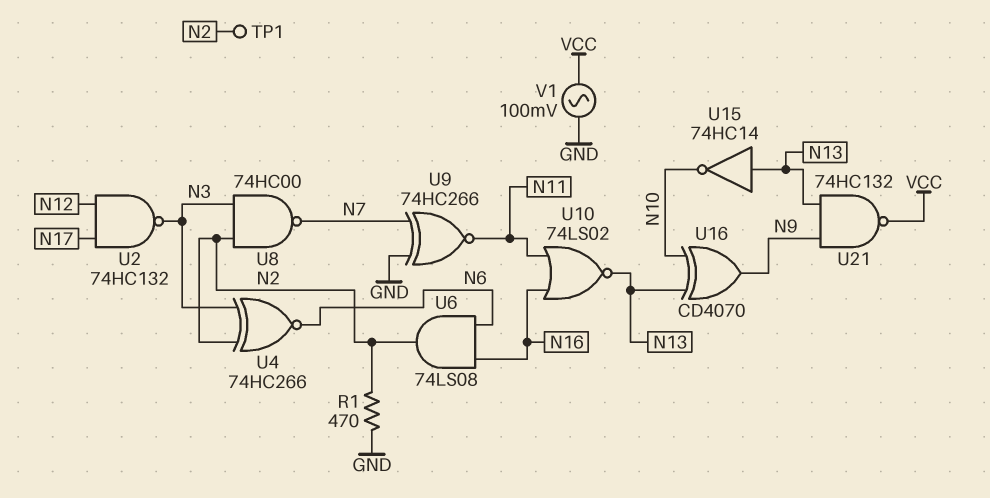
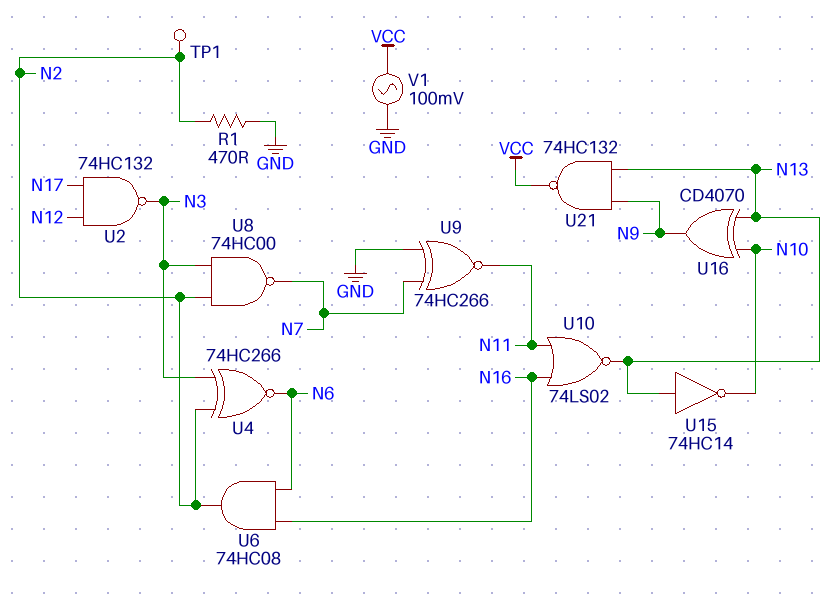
U6: AND 74LS08 (in N6, in N16, out N2) -> AND 74HC08 (in N6, in N16, out N2)

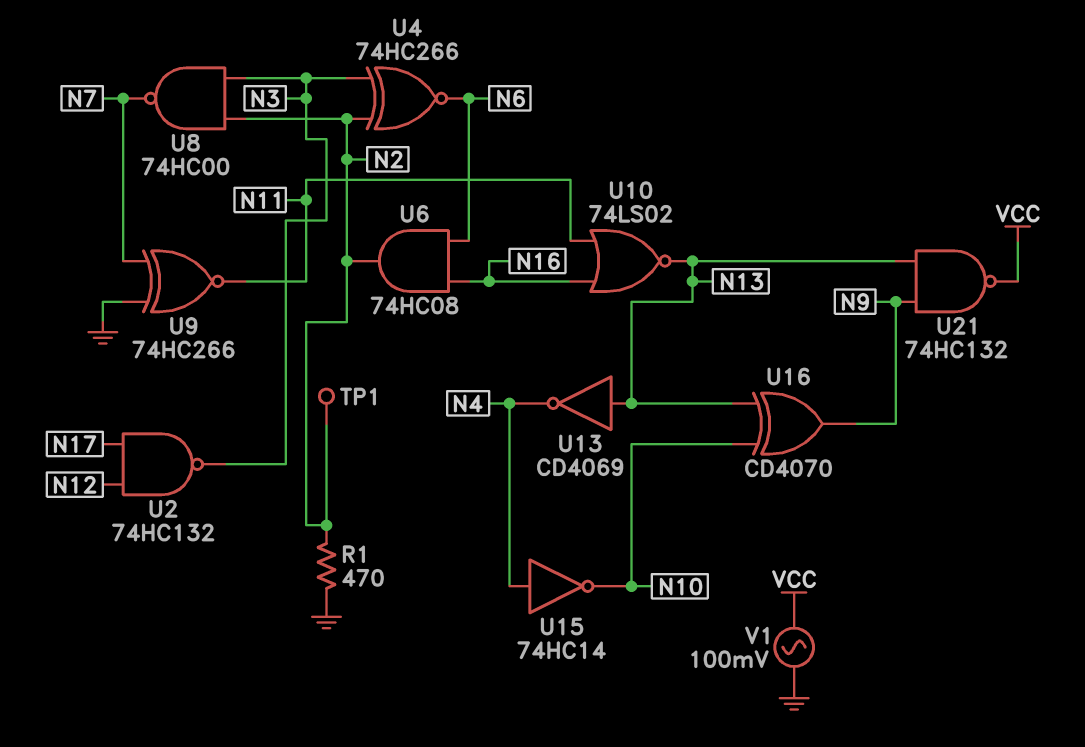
U13: none -> NOT CD4069 (in N13, out N4)
U15: NOT 74HC14 (in N13, out N10) -> NOT 74HC14 (in N4, out N10)

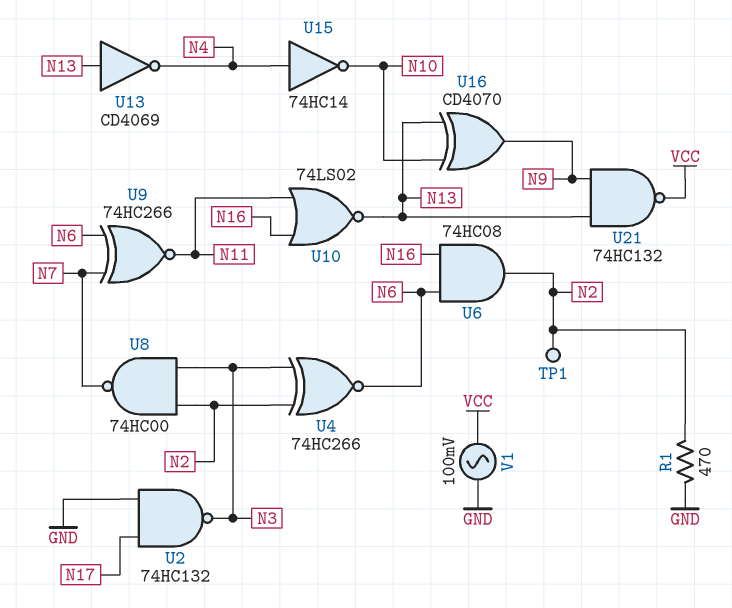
U2: NAND 74HC132 (in N12, in N17, out N3) -> NAND 74HC132 (in GND, in N17, out N3)
U9: XNOR 74HC266 (in GND, in N7, out N11) -> XNOR 74HC266 (in N6, in N7, out N11)

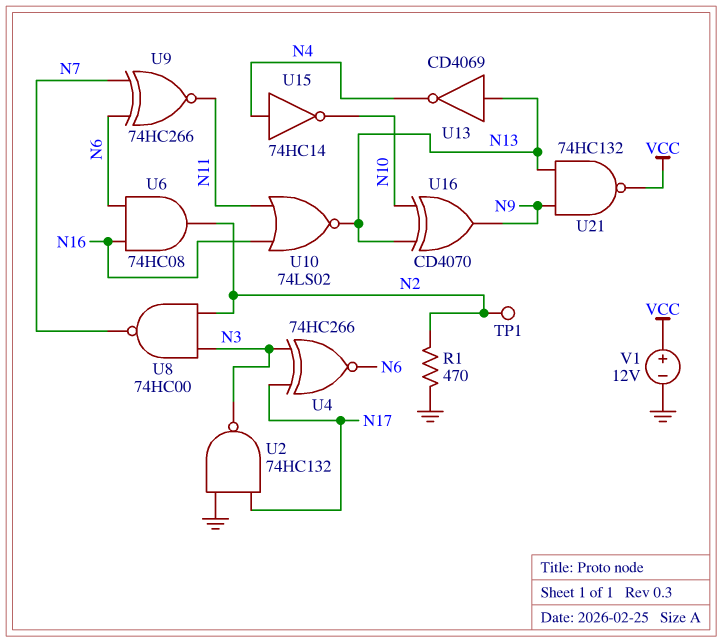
U4: XNOR 74HC266 (in N2, in N3, out N6) -> XNOR 74HC266 (in N3, in N17, out N6)
V1: AC 100mV (GND, VCC) -> 12V (plus VCC, minus GND)

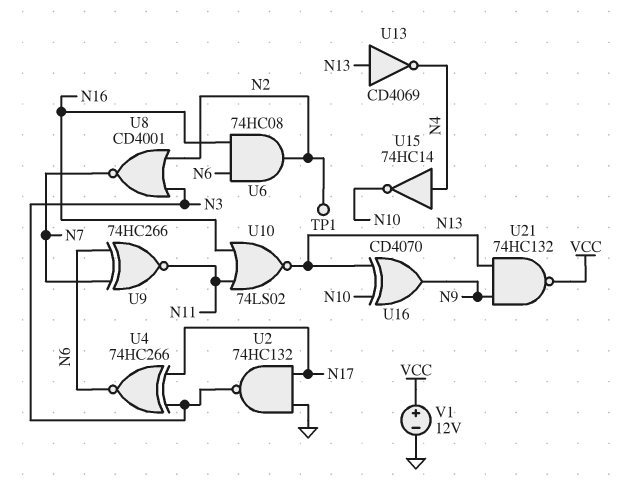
R1: 470 (GND, N2) -> none
U8: NAND 74HC00 (in N2, in N3, out N7) -> NOR CD4001 (in N2, in N3, out N7)

